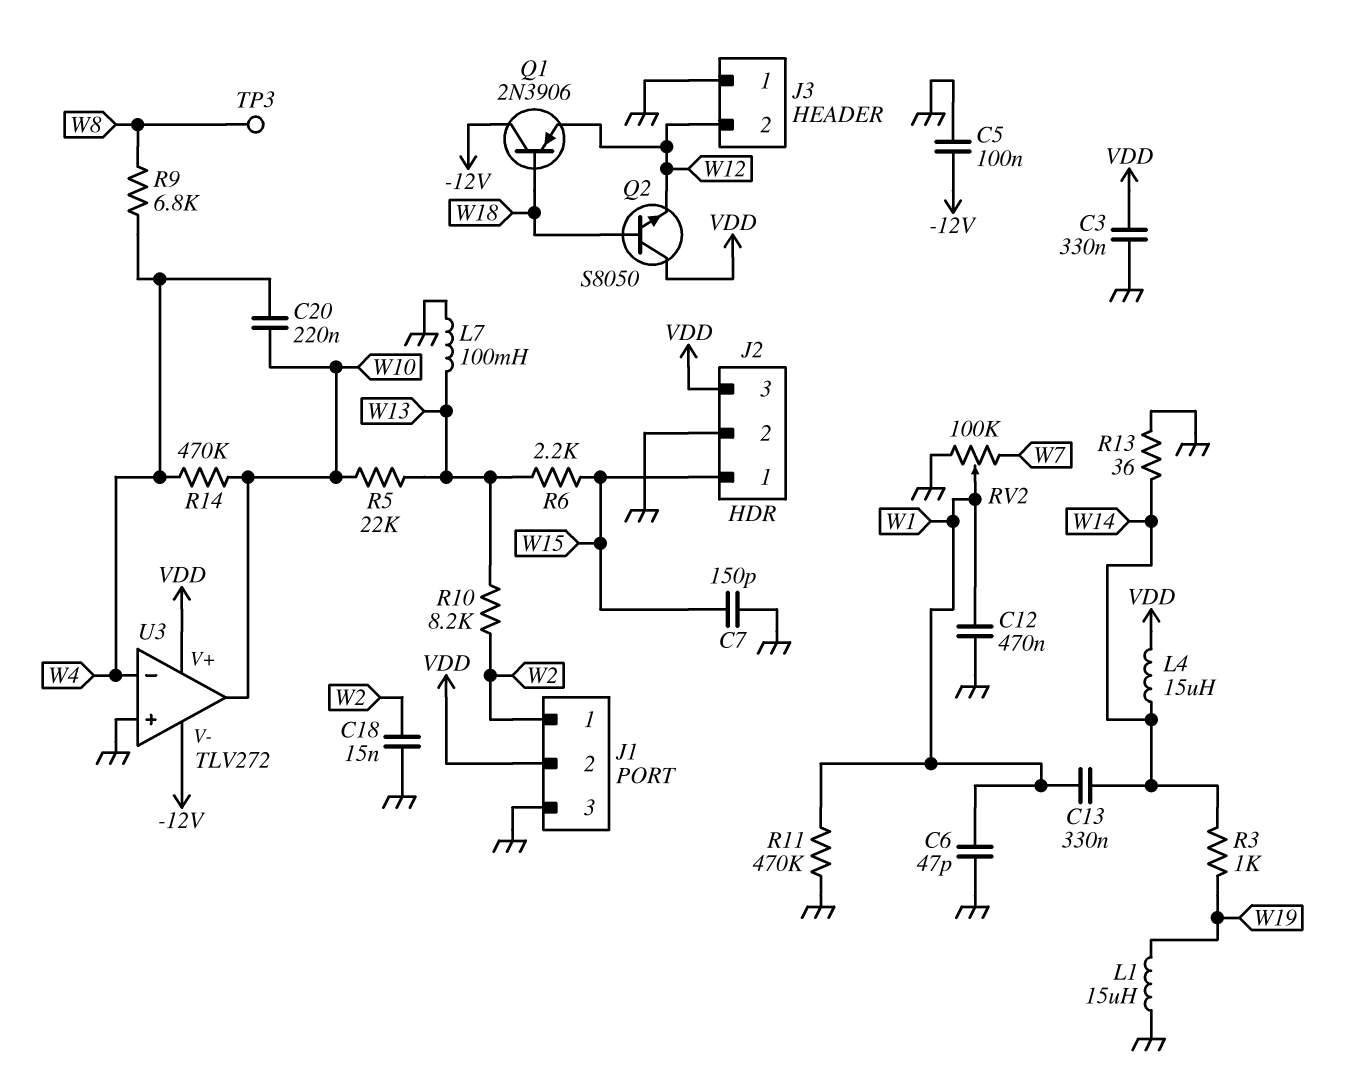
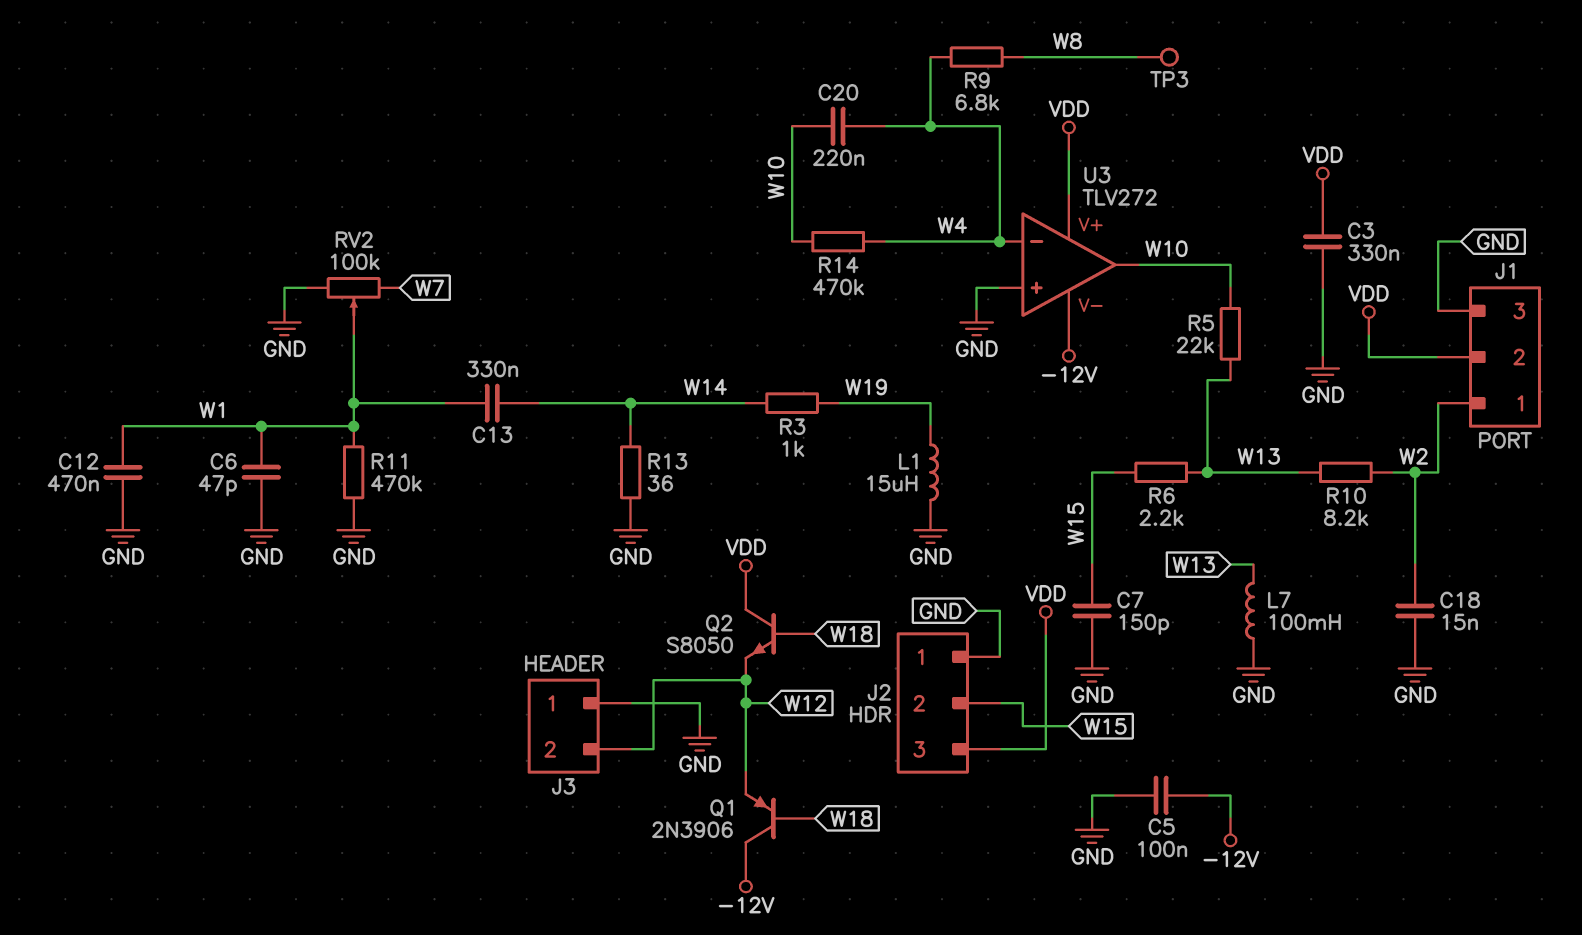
J2 pin 1: W15 -> GND
J2 pin 2: GND -> W15
L4: 15uH (VDD, W14) -> none

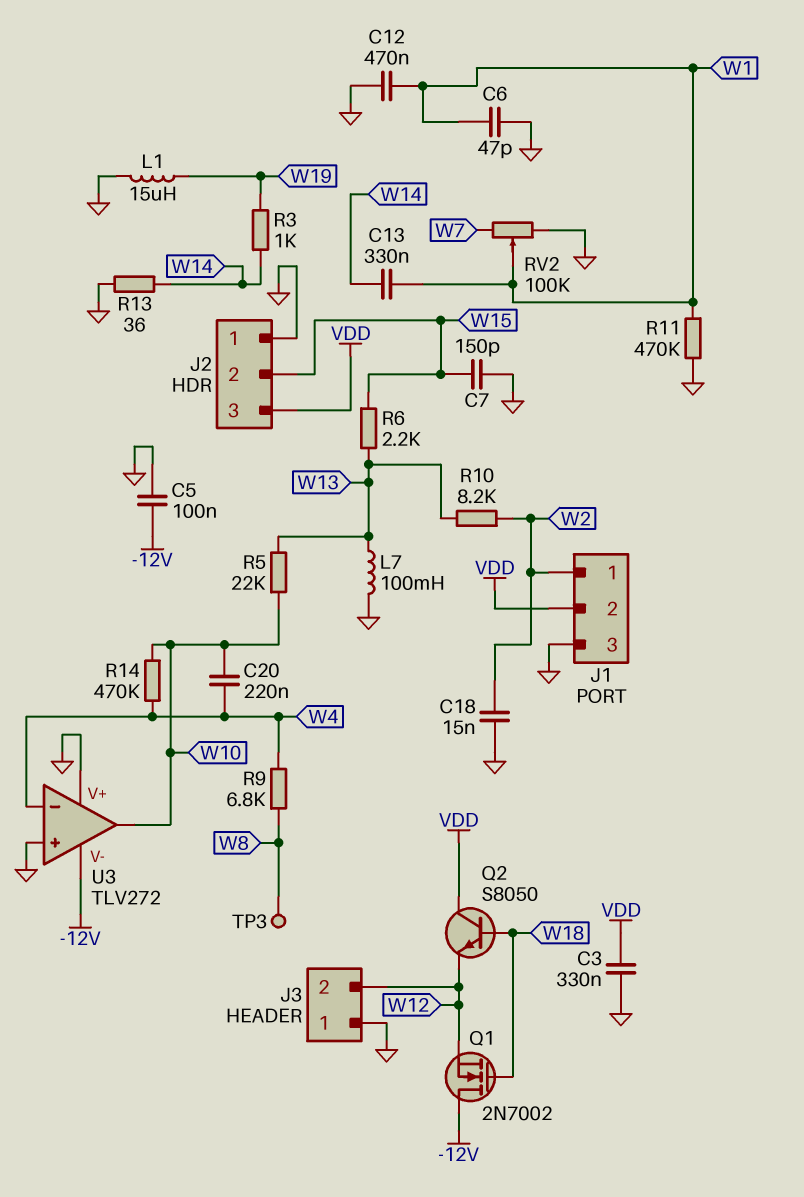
Q1: PNP 2N3906 (B W18, C -12V, E W12) -> NMOS 2N7002 (G W18, D -12V, S W12)
U3 pin V+: VDD -> GND

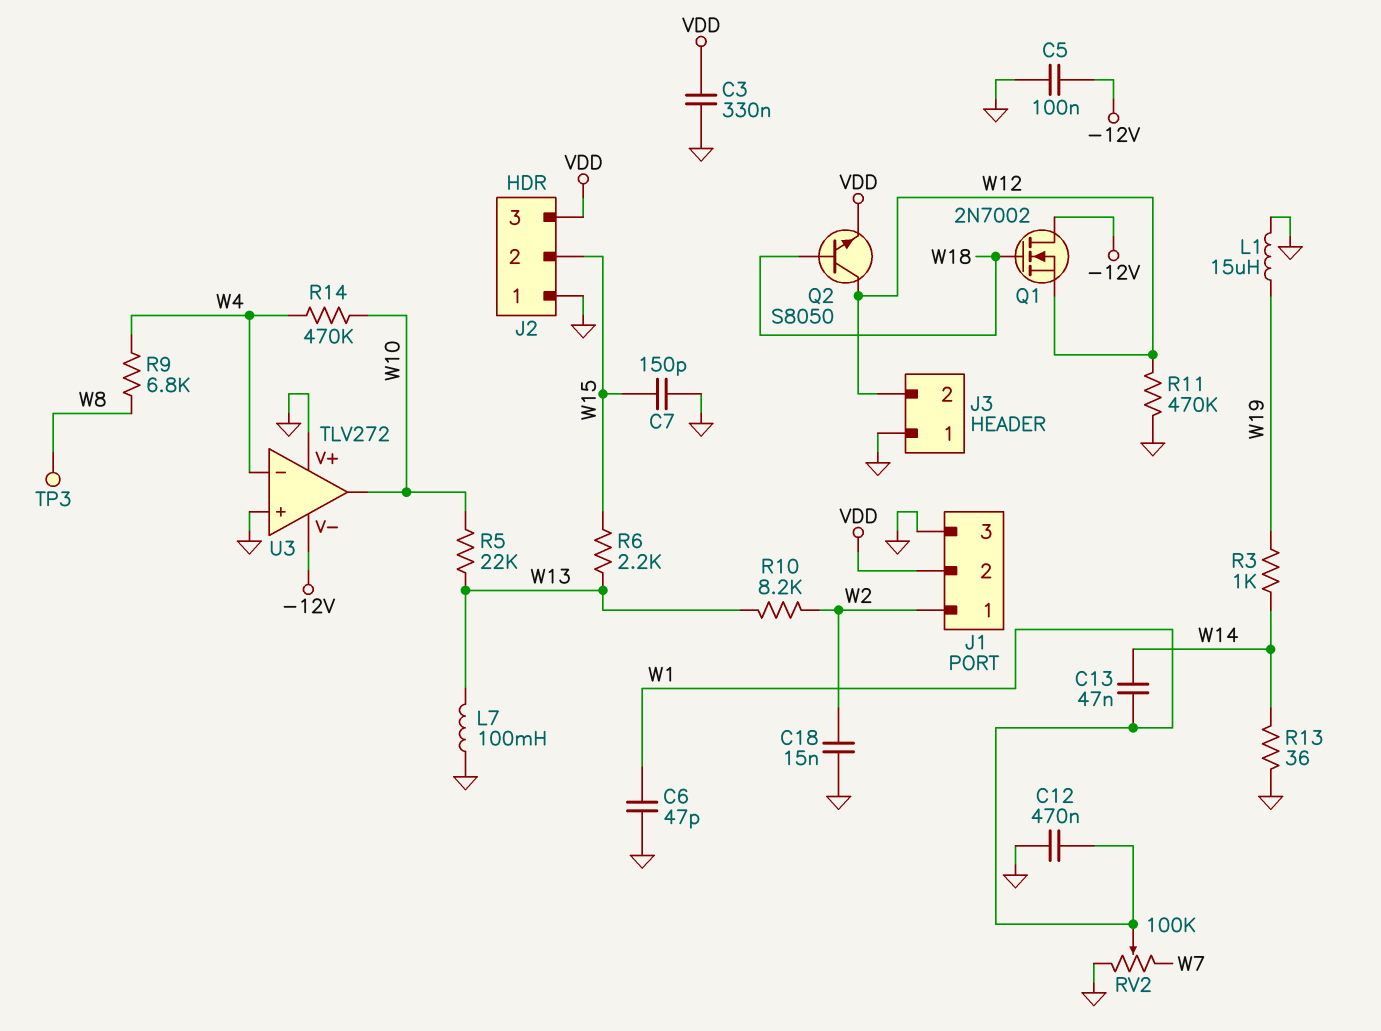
C13: 330nF (W1, W14) -> 47nF (W1, W14)
C20: 220nF (W4, W10) -> none
Q2: NPN S8050 (B W18, C VDD, E W12) -> NPN S8050 (B W18, C W12, E VDD)
R11: 470k (GND, W1) -> 470k (GND, W12)

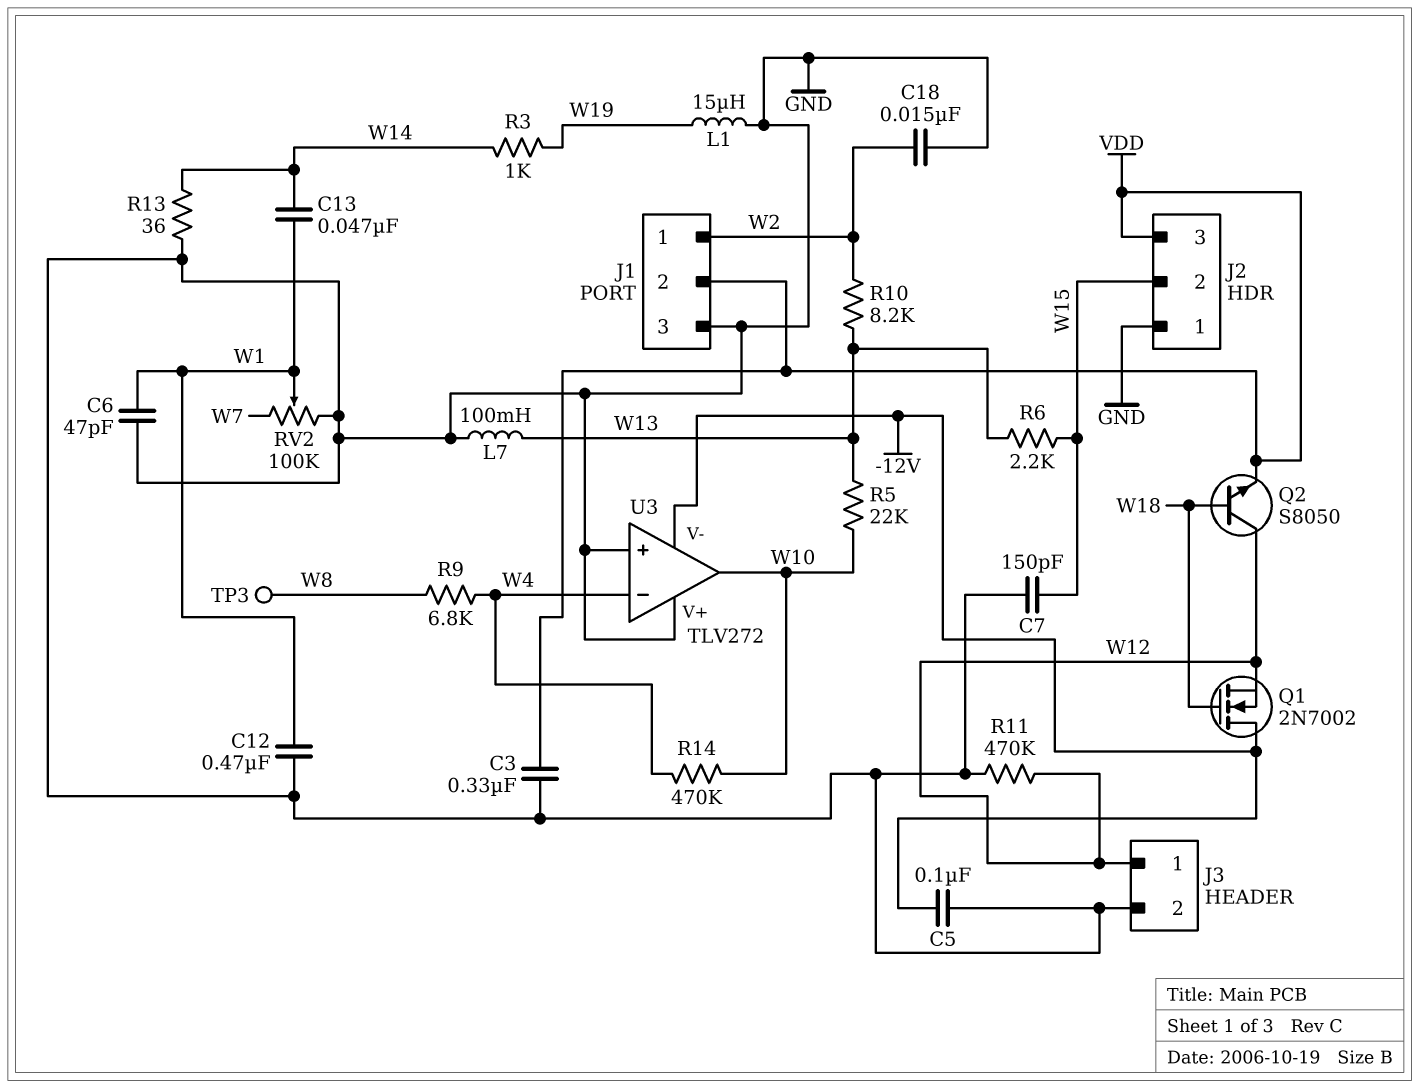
J3 pin 1: GND -> W12
J3 pin 2: W12 -> GND

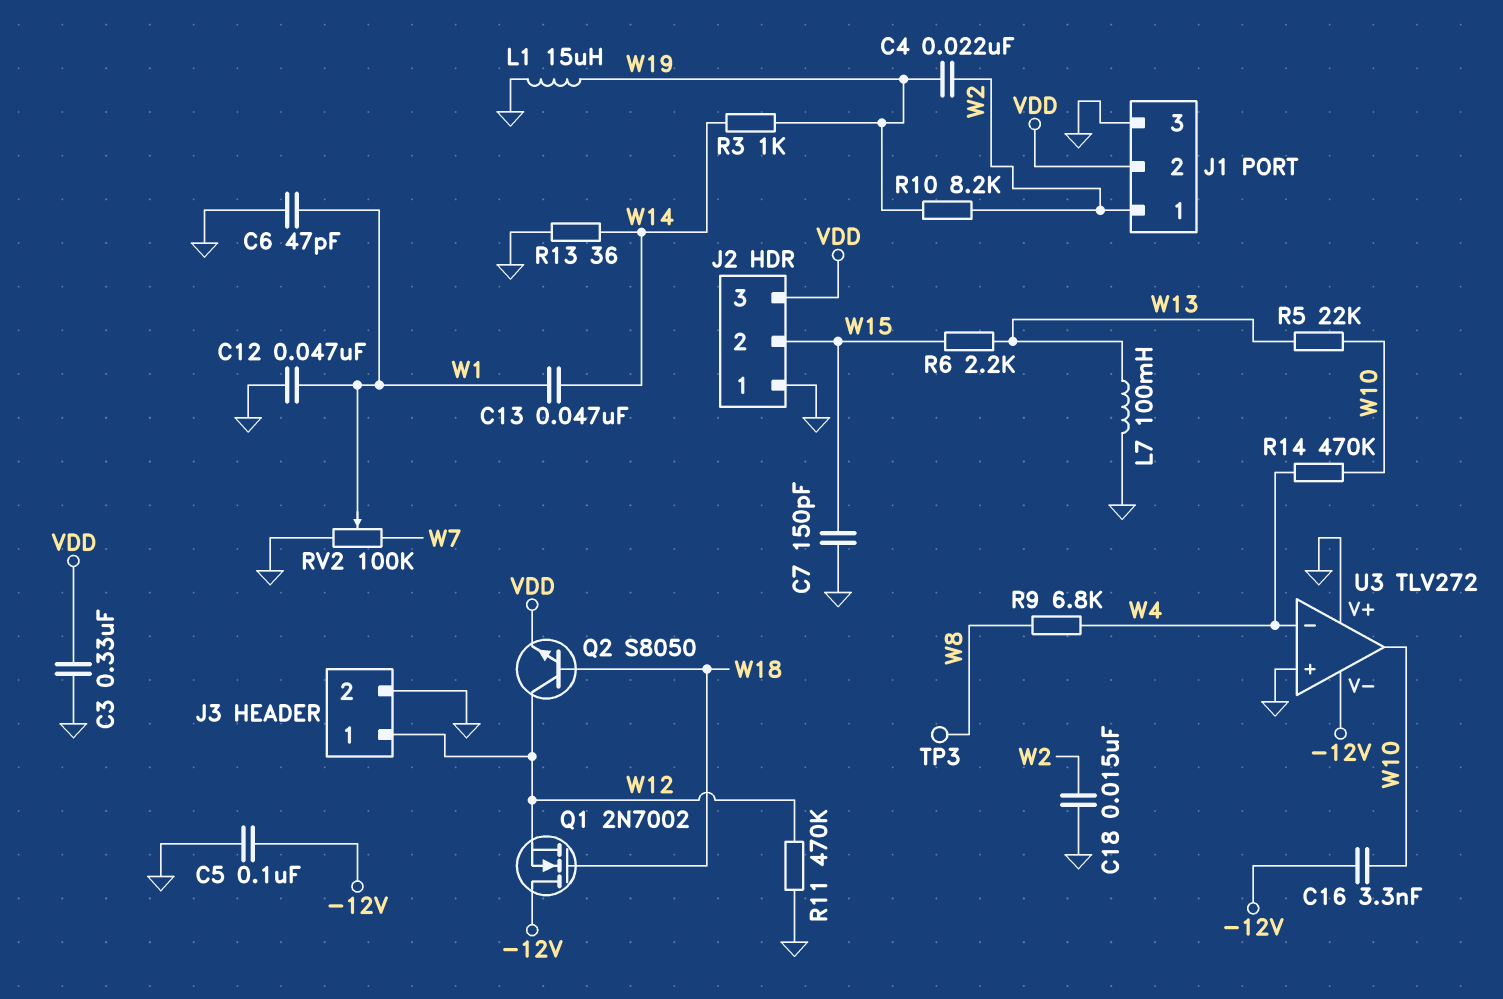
C4: none -> 22nF (W2, W19)
C12: 470nF (GND, W1) -> 47nF (GND, W1)
C16: none -> 3.3nF (-12V, W10)
R10: 8.2k (W2, W13) -> 8.2k (W2, W19)

